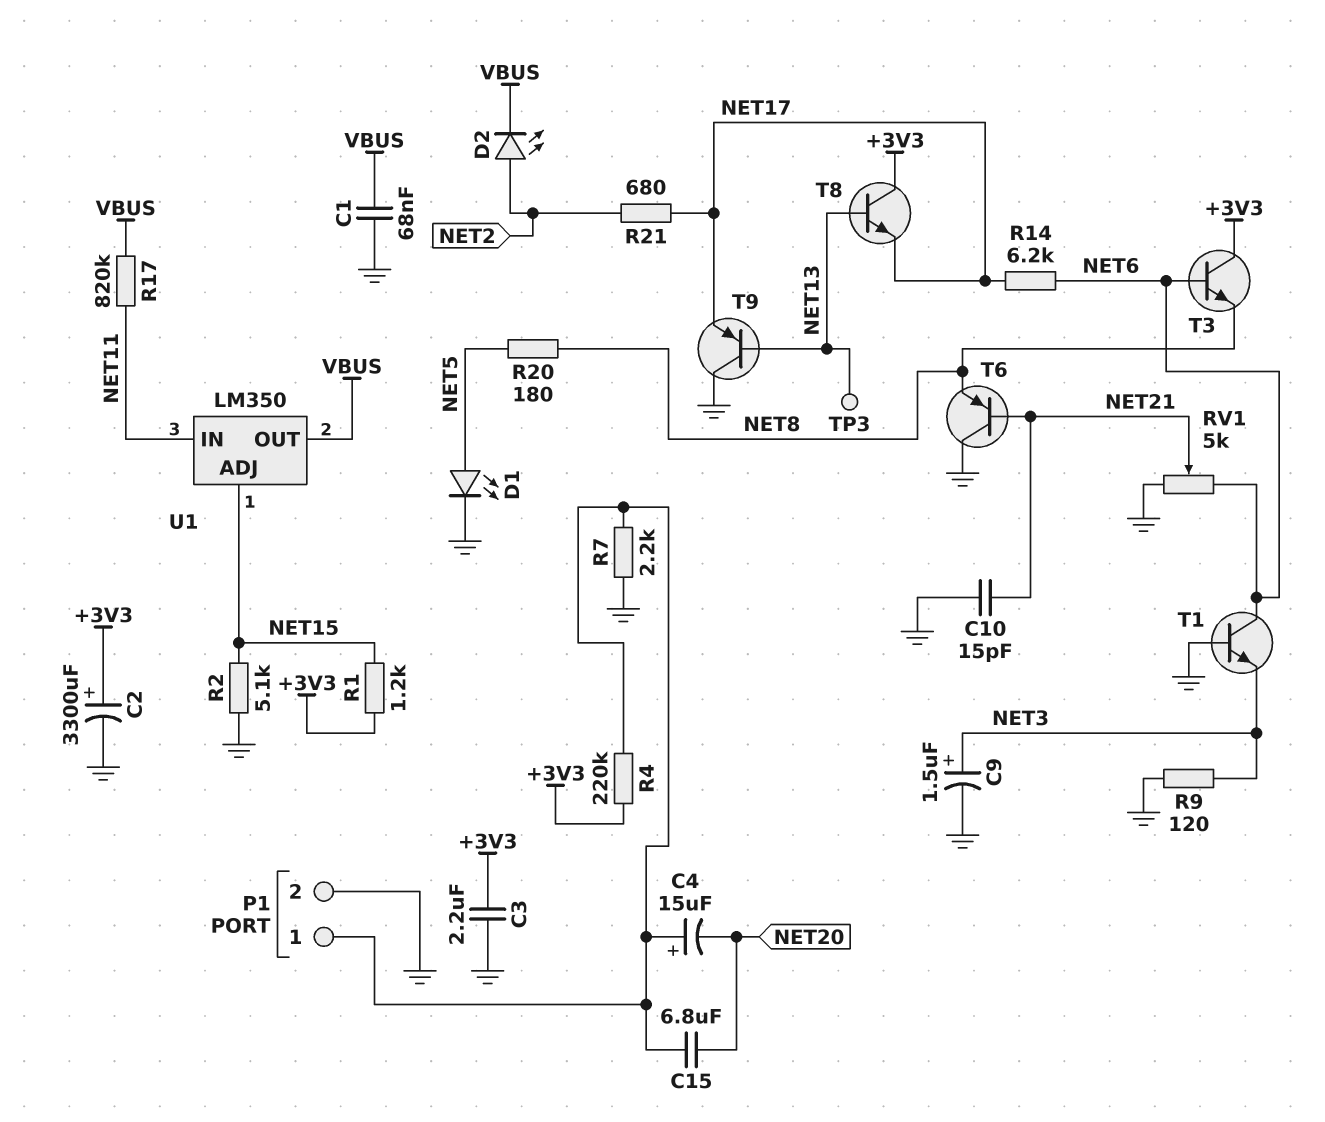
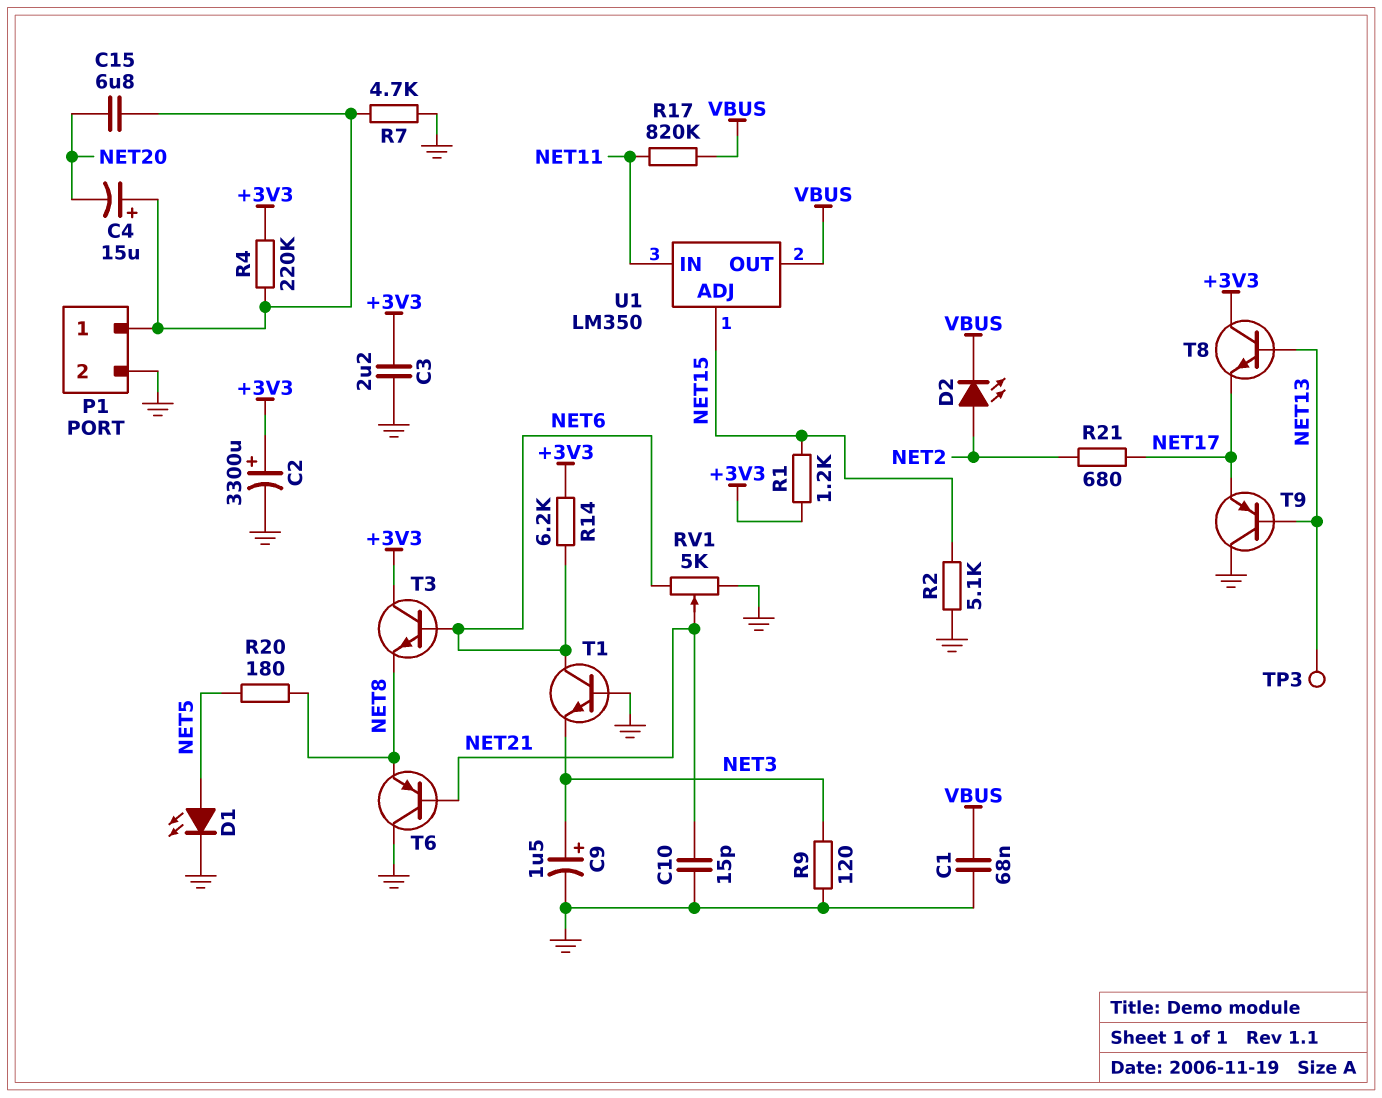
R7: 2.2k (GND, P1/1) -> 4.7k (GND, P1/1)
R14: 6.2k (NET6, NET17) -> 6.2k (+3V3, NET6)

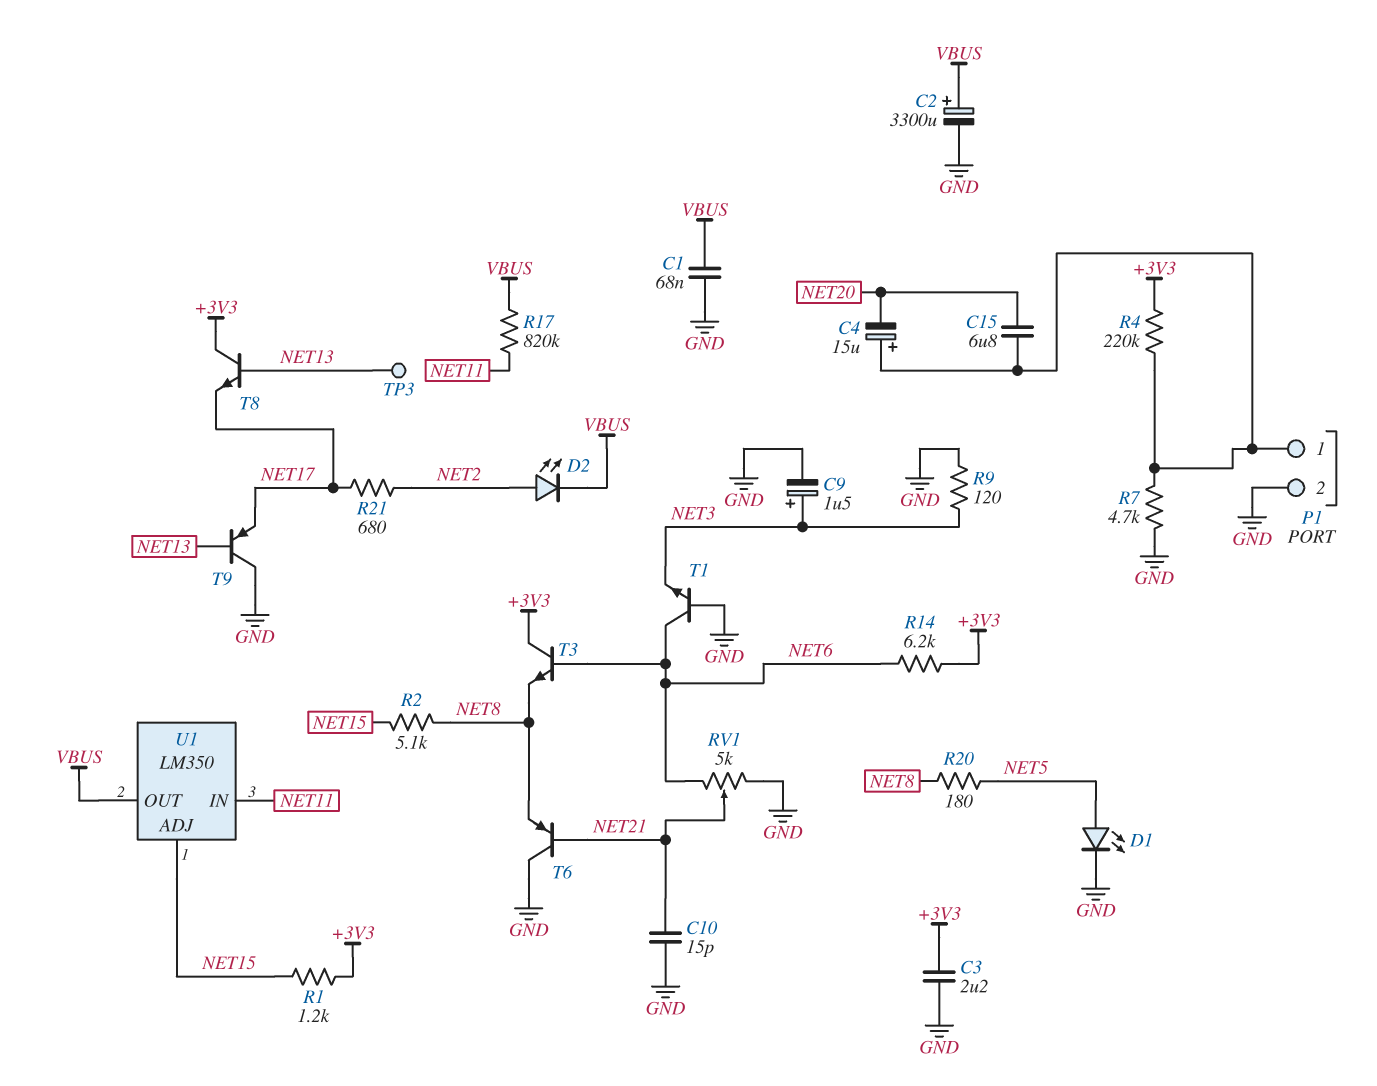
C2: 3300uF (plus +3V3, minus GND) -> 3300uF (plus VBUS, minus GND)
R2: 5.1k (GND, NET15) -> 5.1k (NET8, NET15)

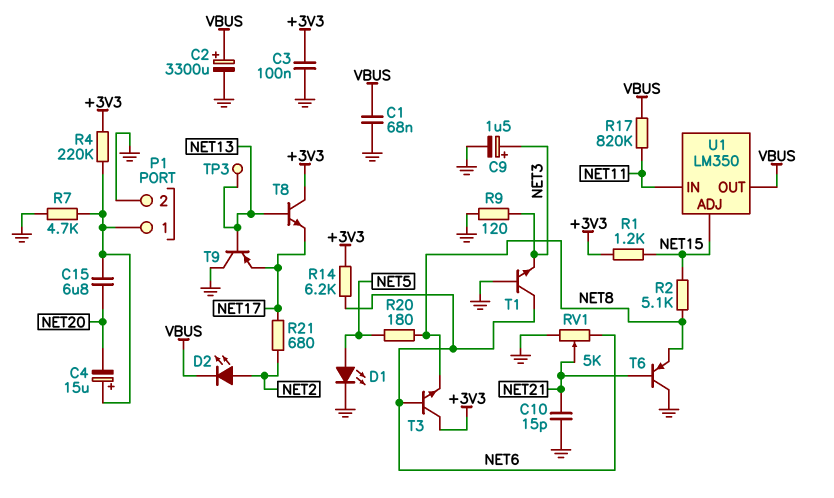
C3: 2.2uF (+3V3, GND) -> 100nF (+3V3, GND)

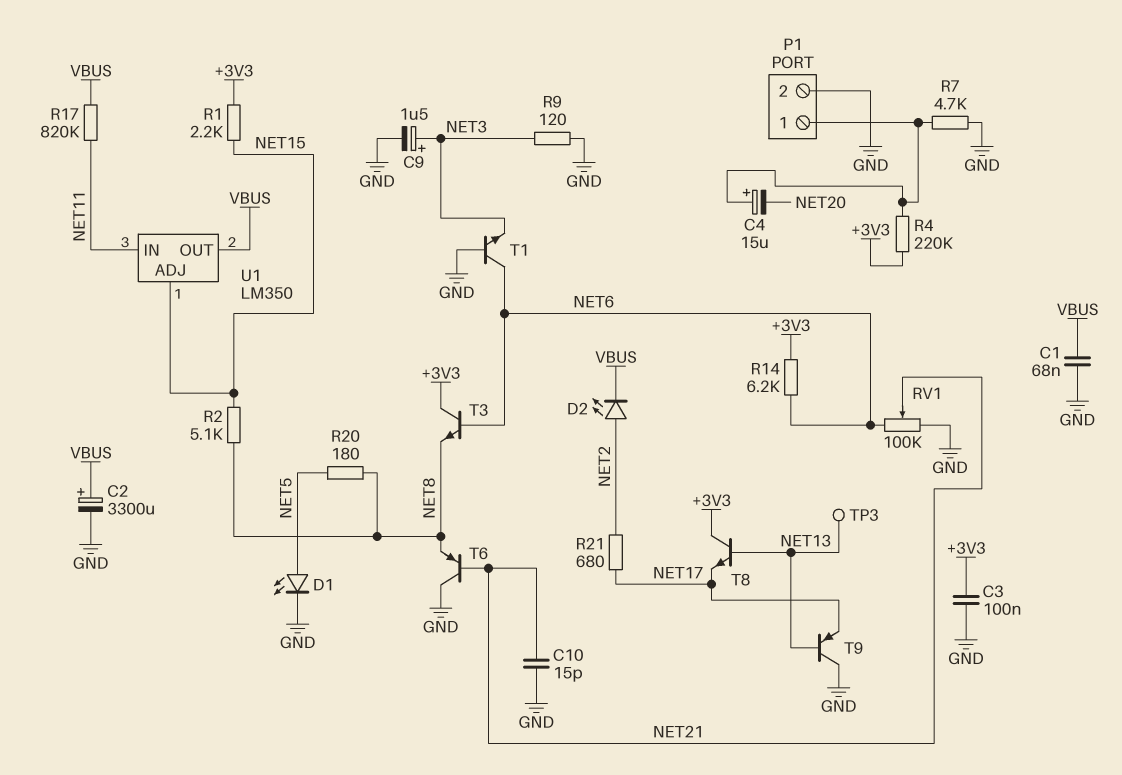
C15: 6.8uF (NET20, P1/1) -> none
R1: 1.2k (+3V3, NET15) -> 2.2k (+3V3, NET15)
RV1: 5k (GND, NET6, wiper NET21) -> 100k (GND, NET6, wiper NET21)

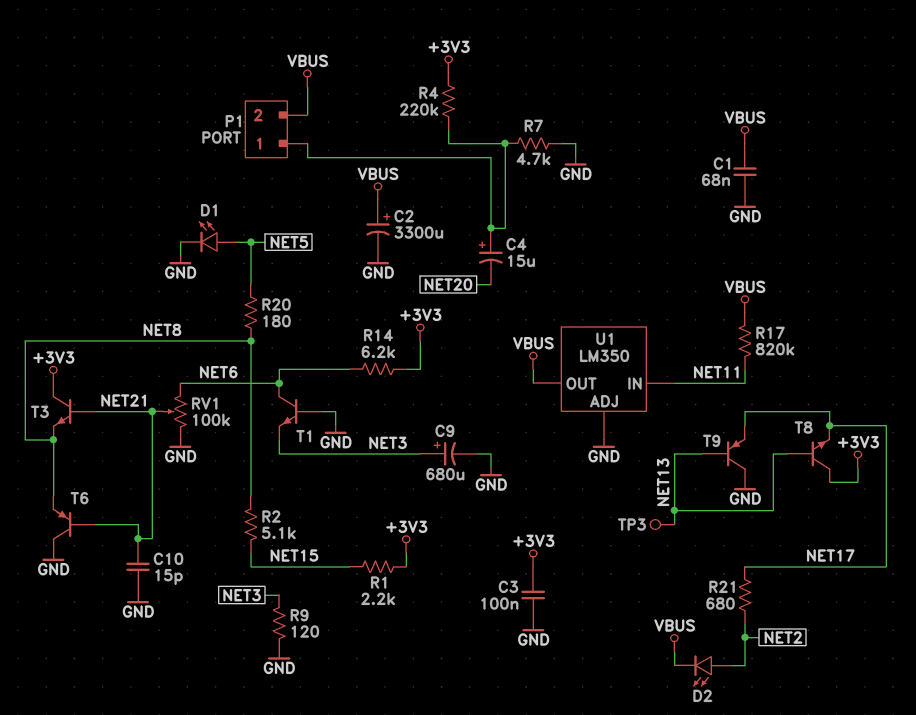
C9: 1.5uF (plus NET3, minus GND) -> 680uF (plus NET3, minus GND)
P1 pin 2: GND -> VBUS
T3: NPN (B NET6, C +3V3, E NET8) -> NPN (B NET21, C +3V3, E NET8)
U1 pin ADJ: NET15 -> GND

